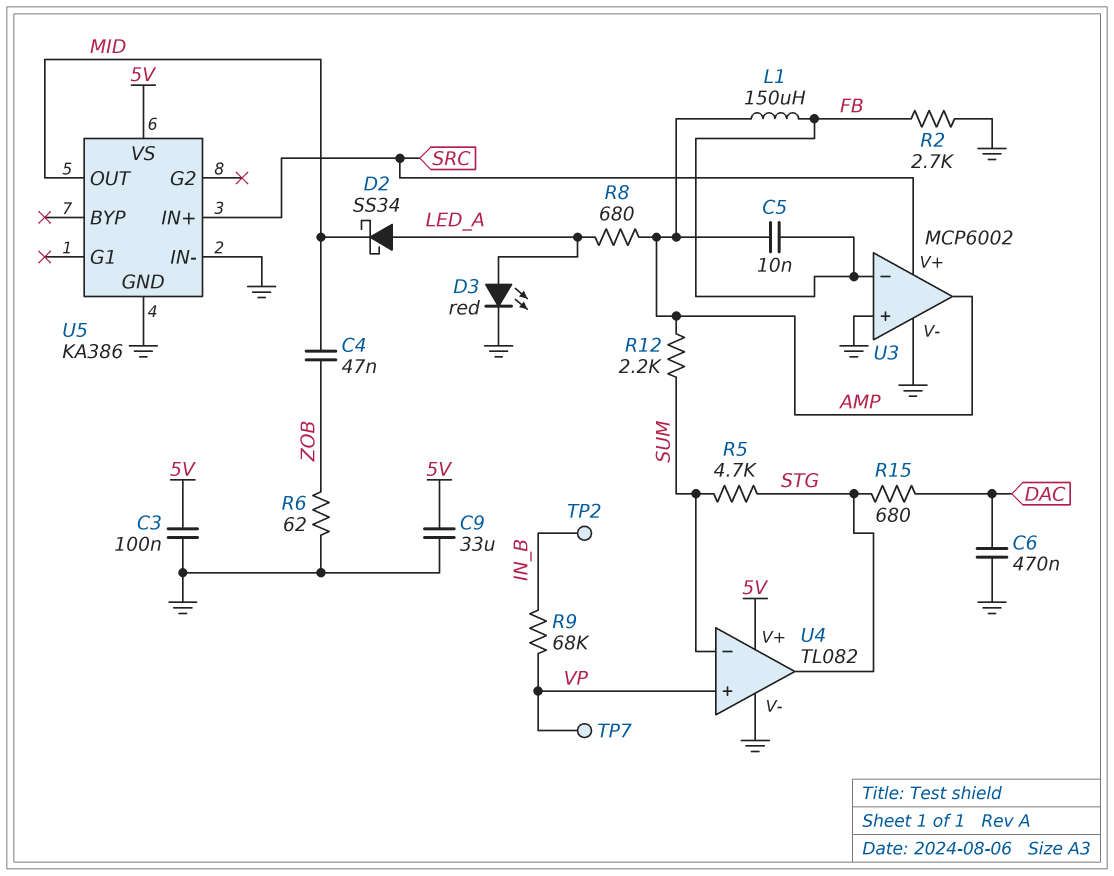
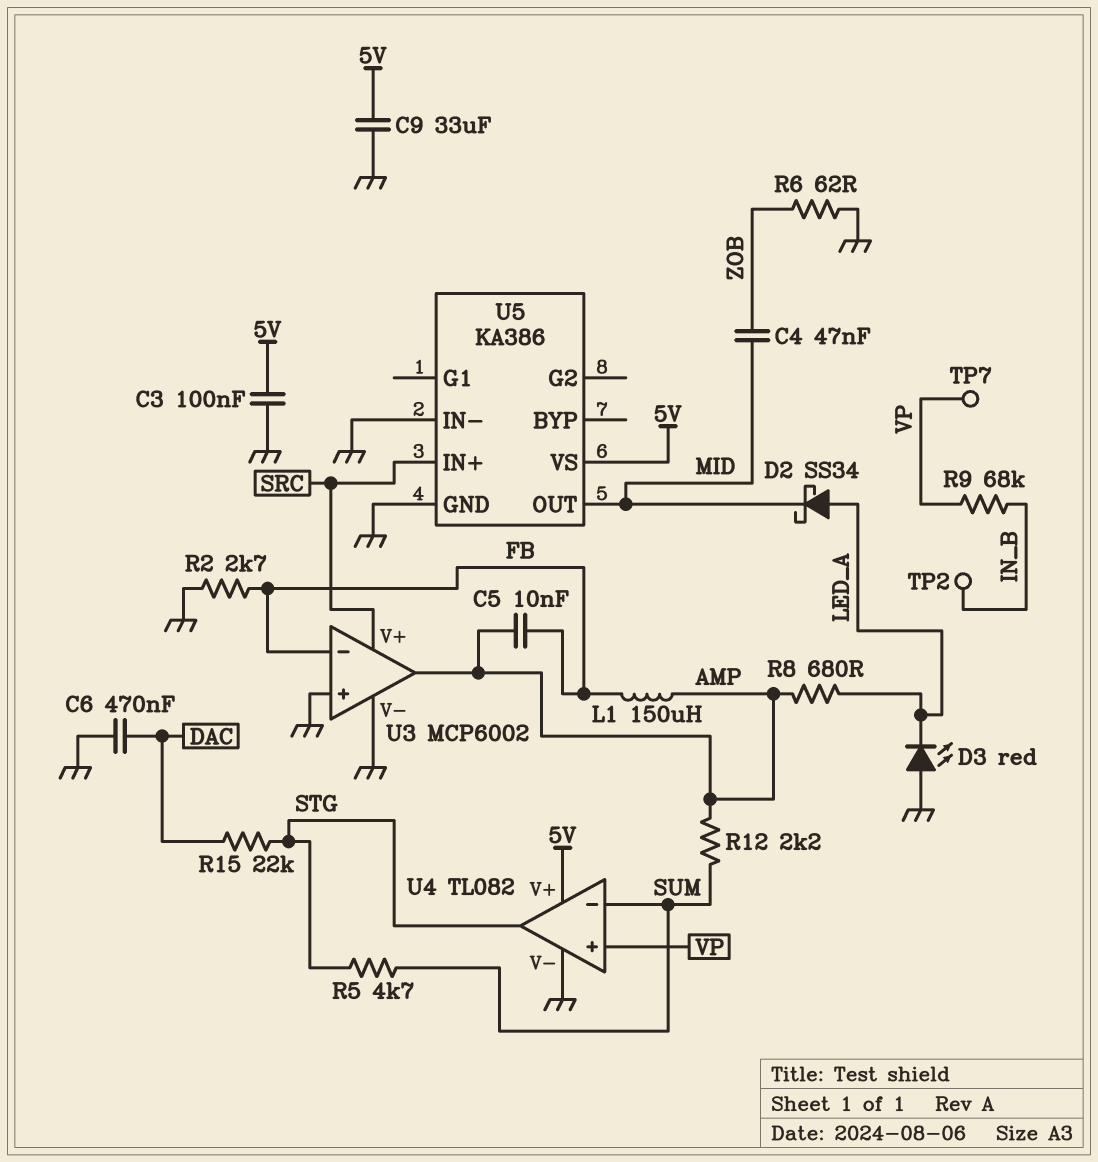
D3: LED red (A LED_A, K GND) -> LED red (A GND, K LED_A)
R15: 680 (DAC, STG) -> 22k (DAC, STG)

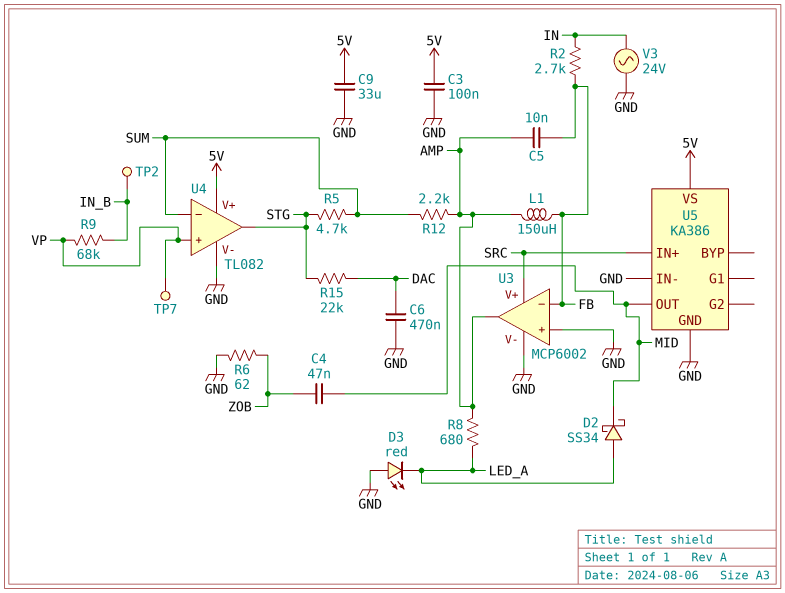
R2: 2.7k (FB, GND) -> 2.7k (FB, IN)
V3: none -> AC 24V (GND, IN)

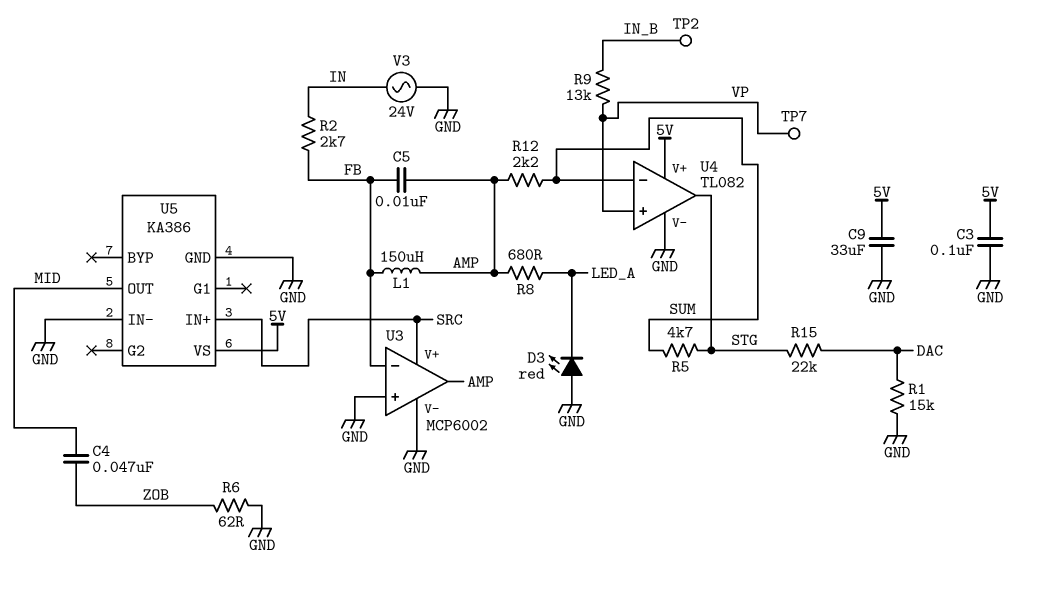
C6: 470nF (DAC, GND) -> none
D2: schottky SS34 (A LED_A, K MID) -> none
R1: none -> 15k (DAC, GND)
R9: 68k (IN_B, VP) -> 13k (IN_B, VP)

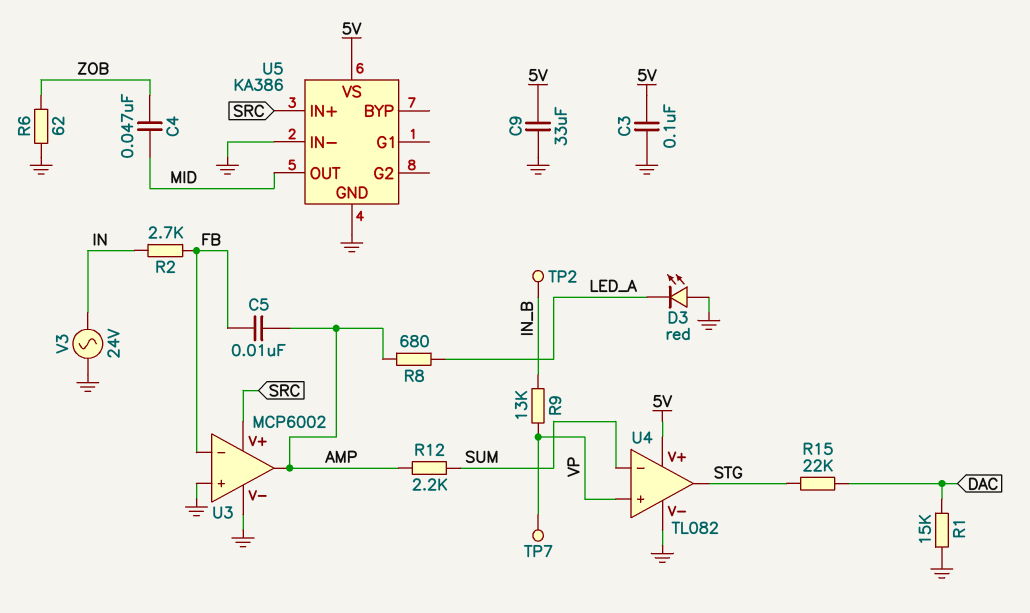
L1: 150uH (AMP, FB) -> none
R5: 4.7k (STG, SUM) -> none

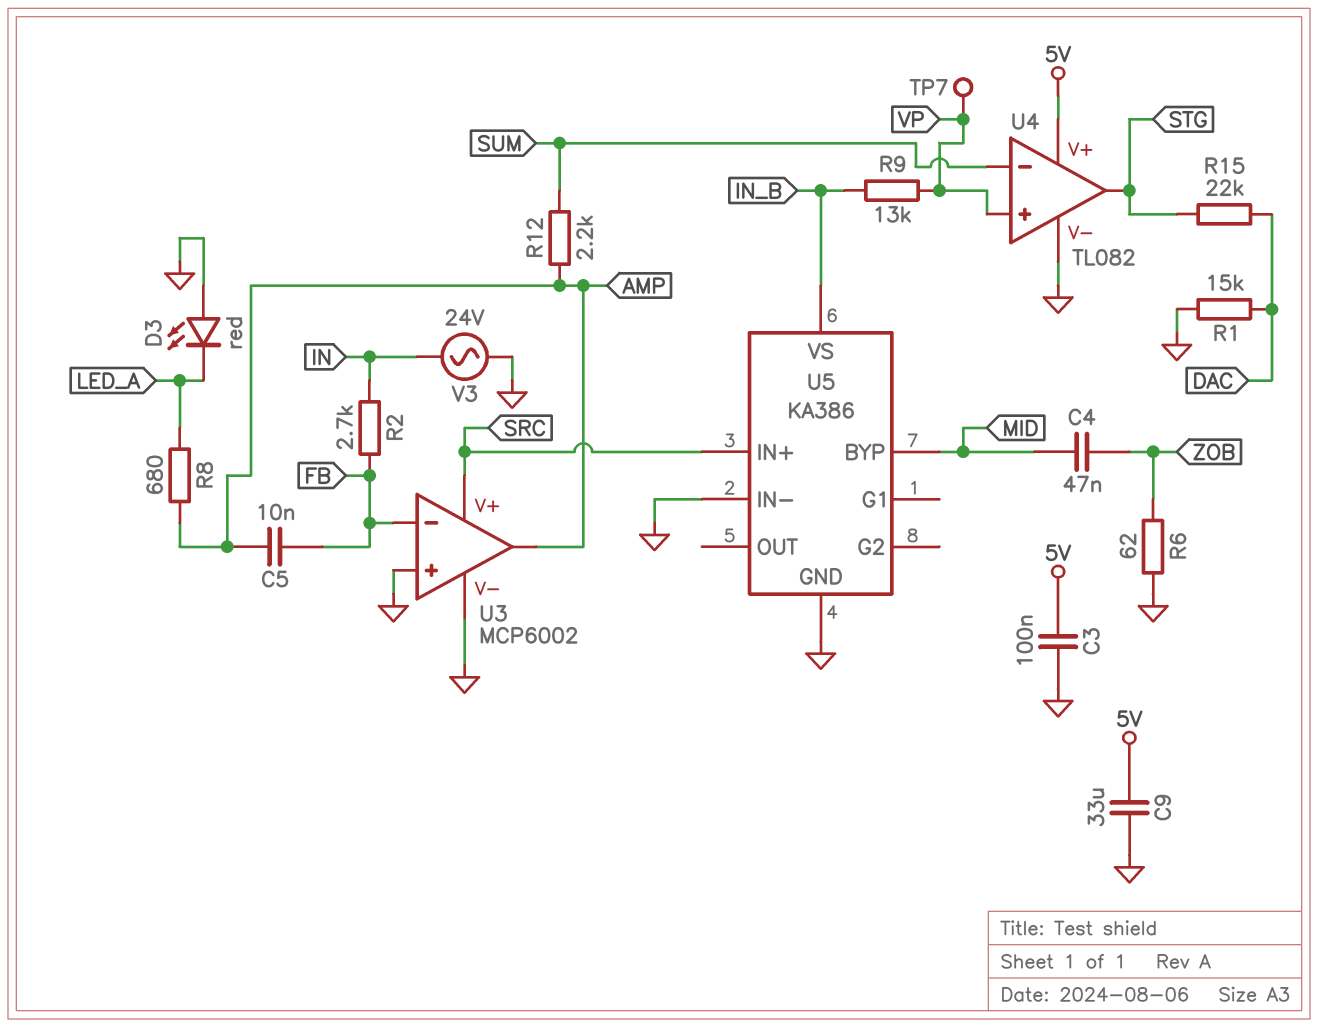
TP2: test point (IN_B) -> none
U5 pin BYP: none -> MID
U5 pin OUT: MID -> none
U5 pin VS: 5V -> IN_B

